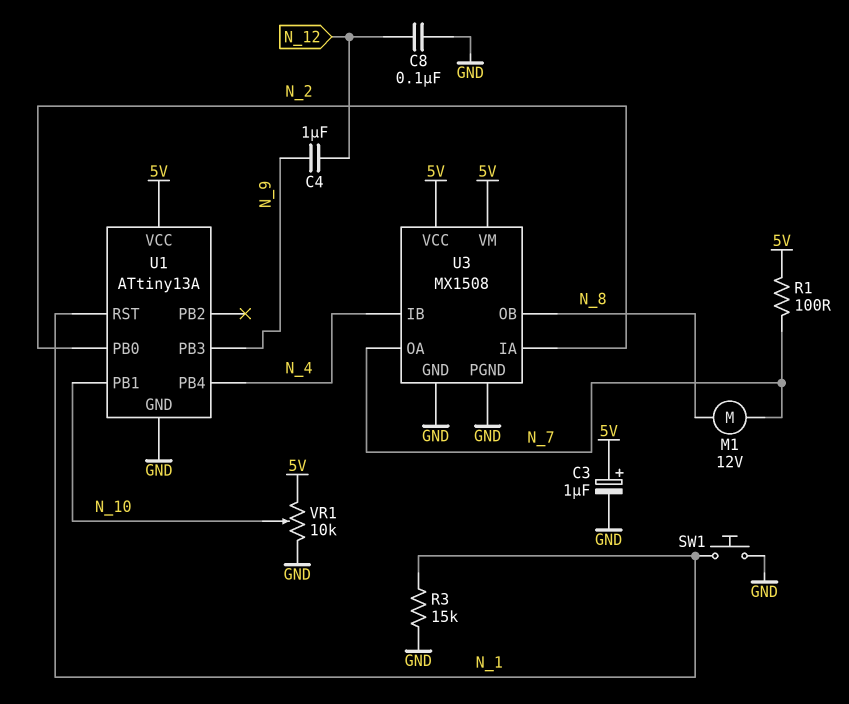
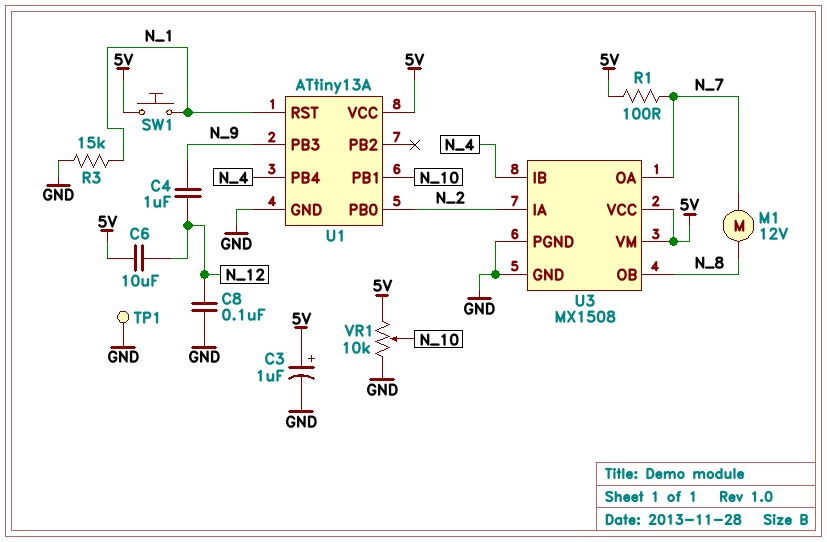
C6: none -> 10uF (5V, N_12)
SW1: button (GND, N_1) -> button (5V, N_1)
TP1: none -> test point (GND)

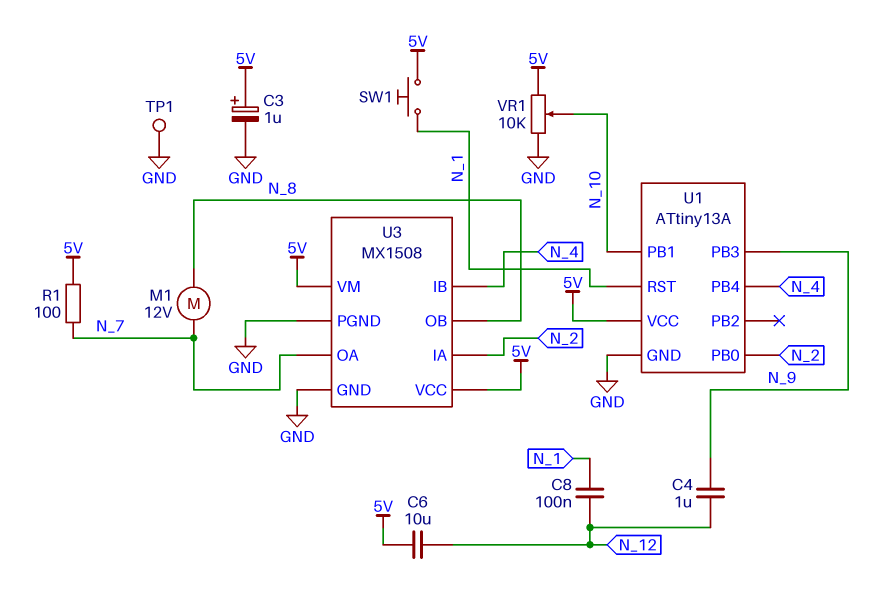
C8: 100nF (GND, N_12) -> 100nF (N_1, N_12)
R3: 15k (GND, N_1) -> none

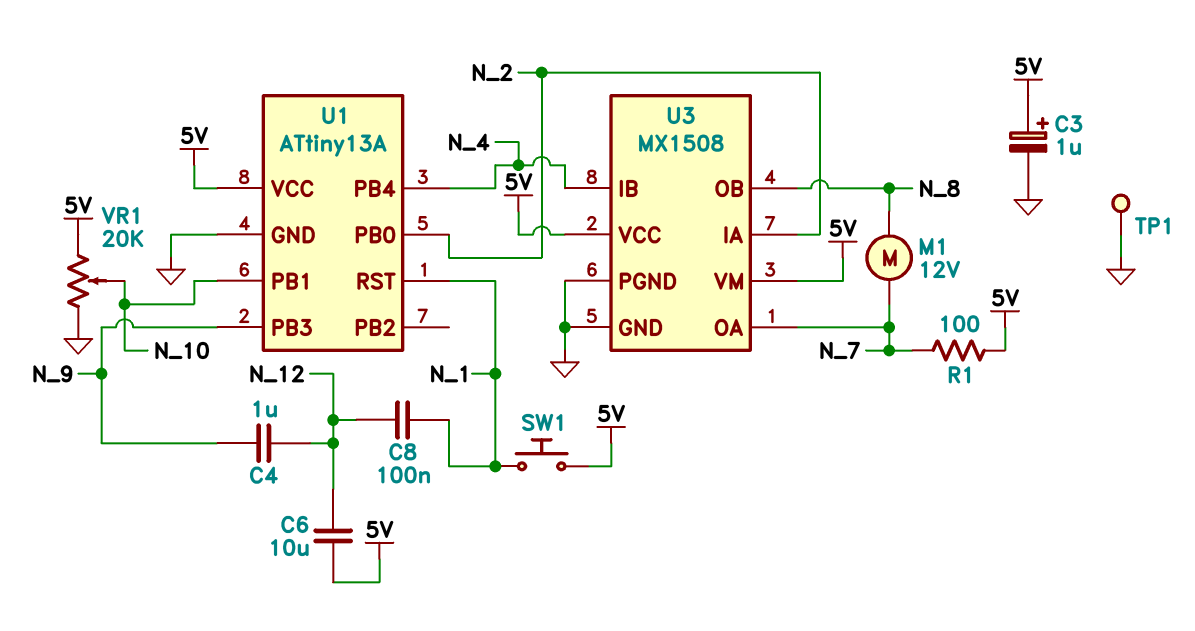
VR1: 10k (5V, GND, wiper N_10) -> 20k (5V, GND, wiper N_10)

